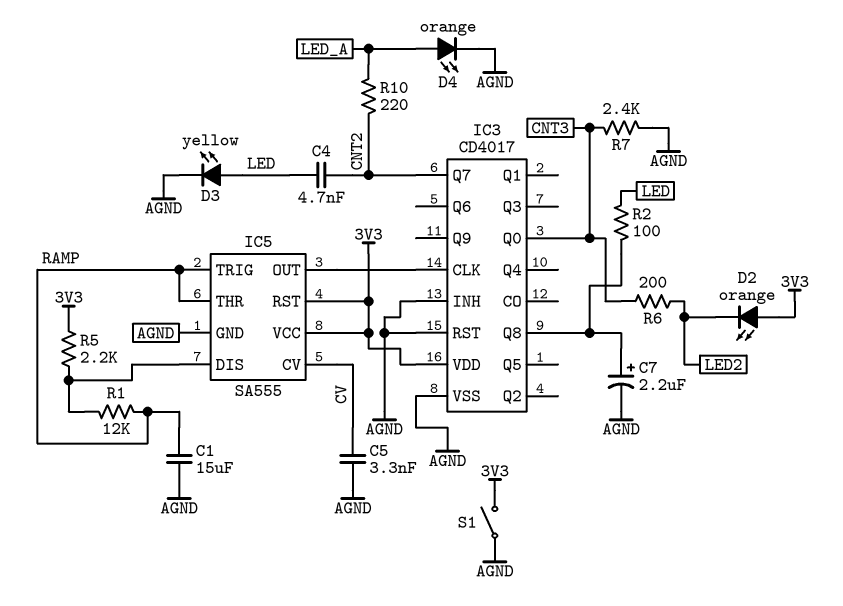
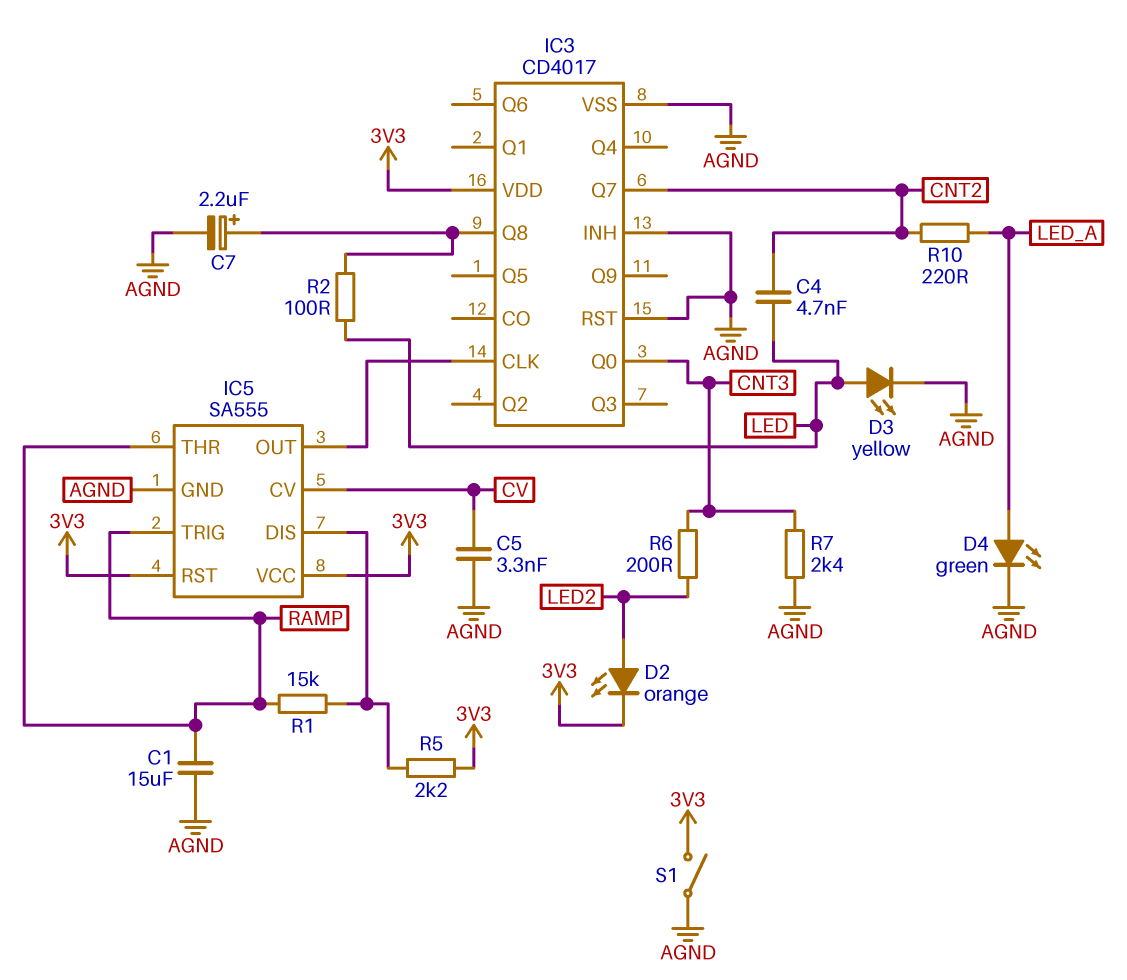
D2: LED orange (A 3V3, K LED2) -> LED orange (A LED2, K 3V3)
D4: LED orange (A LED_A, K AGND) -> LED green (A LED_A, K AGND)
R1: 12k (IC5/DIS, RAMP) -> 15k (IC5/DIS, RAMP)

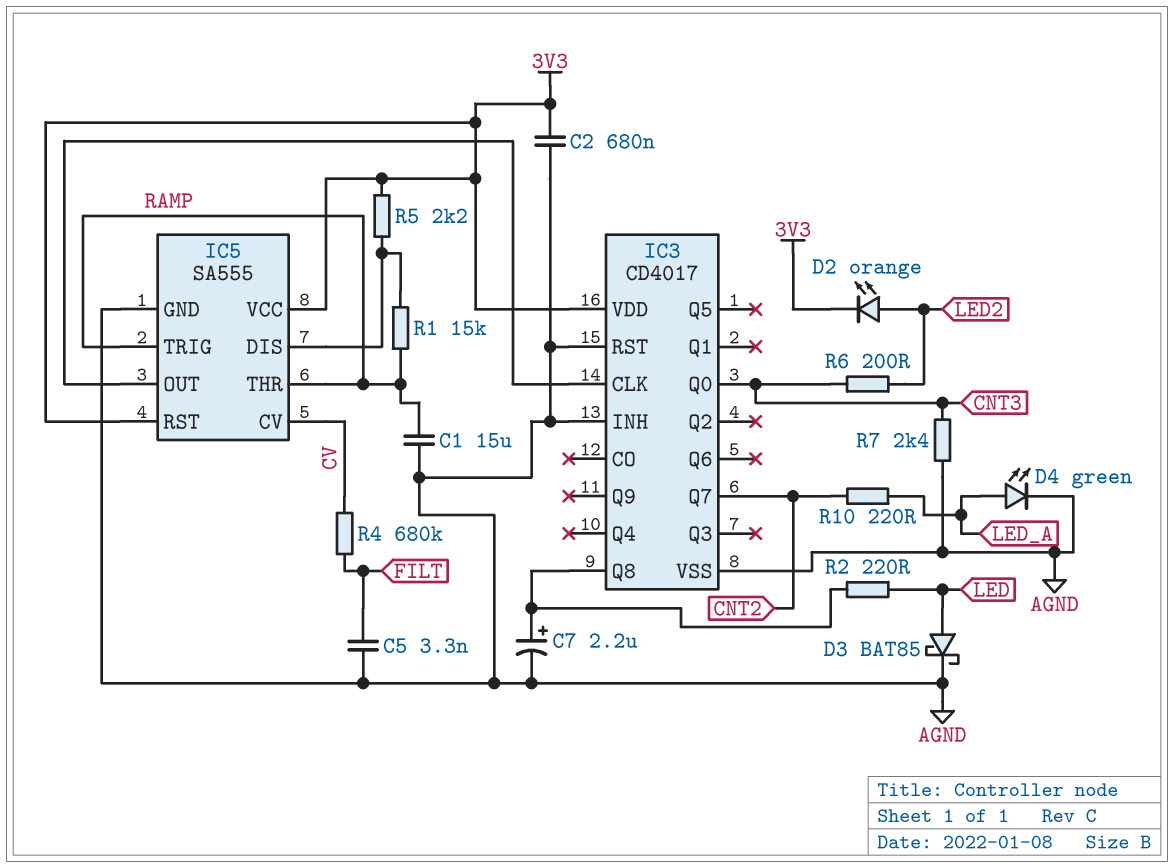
C2: none -> 680nF (3V3, AGND)
C4: 4.7nF (CNT2, LED) -> none
C5: 3.3nF (AGND, CV) -> 3.3nF (AGND, FILT)
D3: LED yellow (A LED, K AGND) -> schottky BAT85 (A LED, K AGND)
R2: 100 (IC3/Q8, LED) -> 220 (IC3/Q8, LED)
R4: none -> 680k (CV, FILT)
S1: switch (3V3, AGND) -> none

